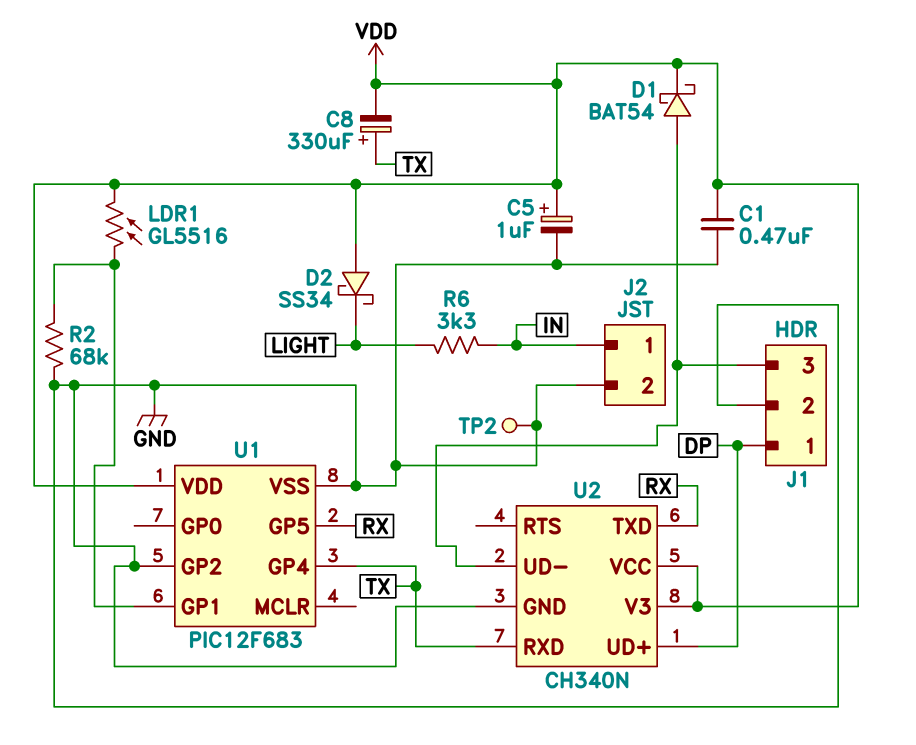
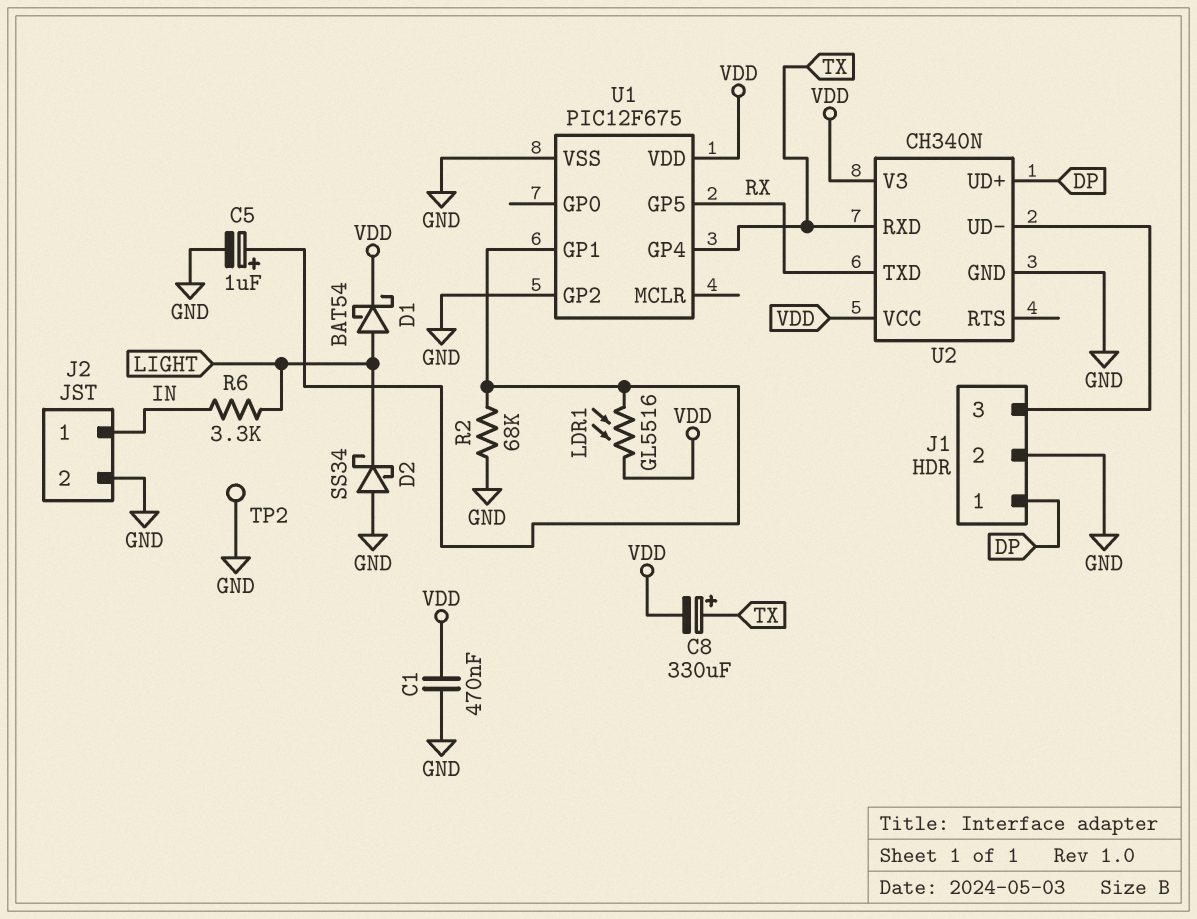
C5: 1uF (plus VDD, minus GND) -> 1uF (plus U1/GP1, minus GND)
D1: schottky BAT54 (A J1/3, K VDD) -> schottky BAT54 (A LIGHT, K VDD)
D2: schottky SS34 (A VDD, K LIGHT) -> schottky SS34 (A GND, K LIGHT)
U1: PIC12F683 -> PIC12F675

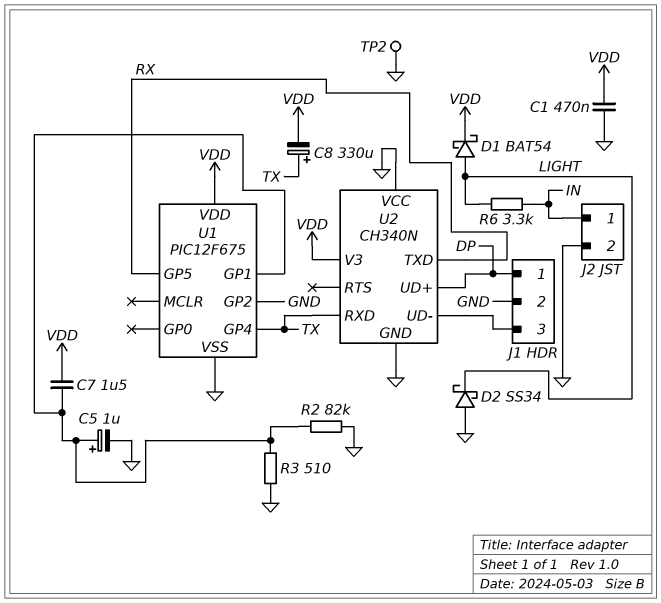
C7: none -> 1.5uF (U1/GP1, VDD)
LDR1: GL5516 (U1/GP1, VDD) -> none
R2: 68k (GND, U1/GP1) -> 82k (GND, U1/GP1)
R3: none -> 510 (GND, U1/GP1)
U2 pin VCC: VDD -> GND

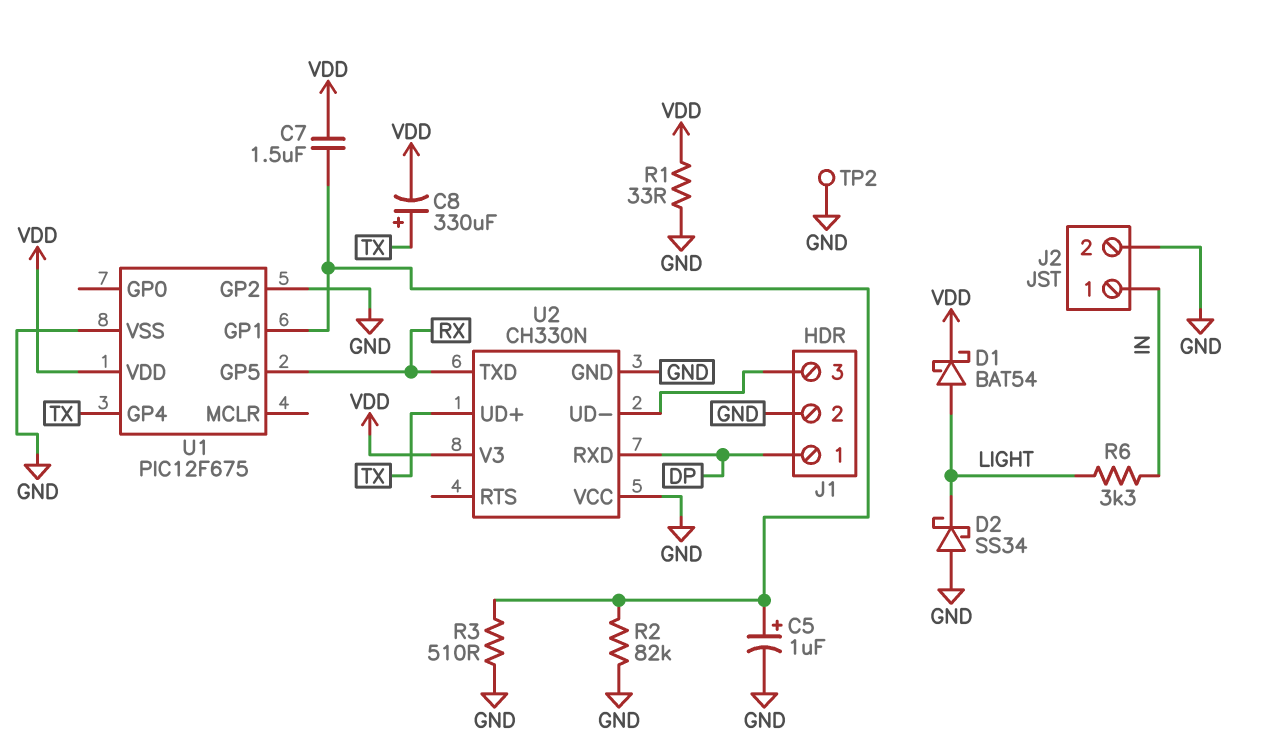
C1: 470nF (GND, VDD) -> none
R1: none -> 33 (GND, VDD)
U2: CH340N -> CH330N
U2 pin RXD: TX -> DP
U2 pin UD+: DP -> TX

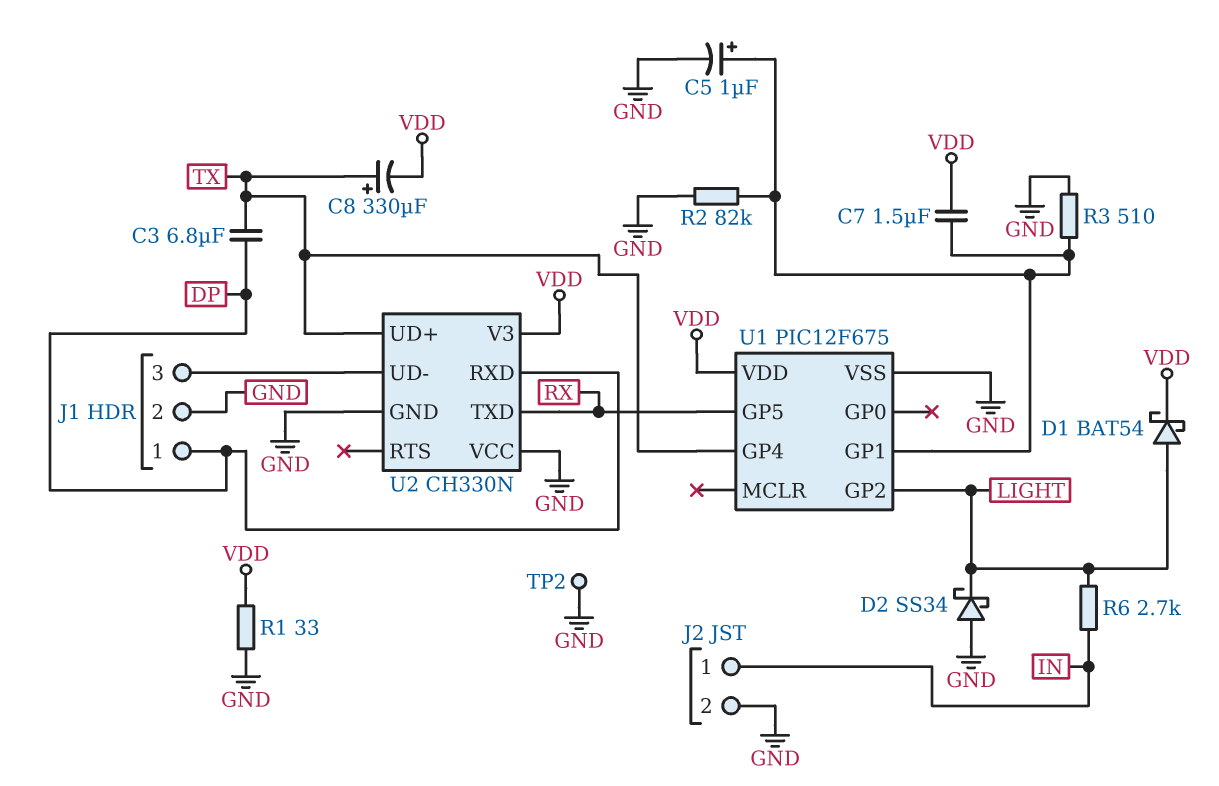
C3: none -> 6.8uF (DP, TX)
R6: 3.3k (IN, LIGHT) -> 2.7k (IN, LIGHT)
U1 pin GP2: GND -> LIGHT

